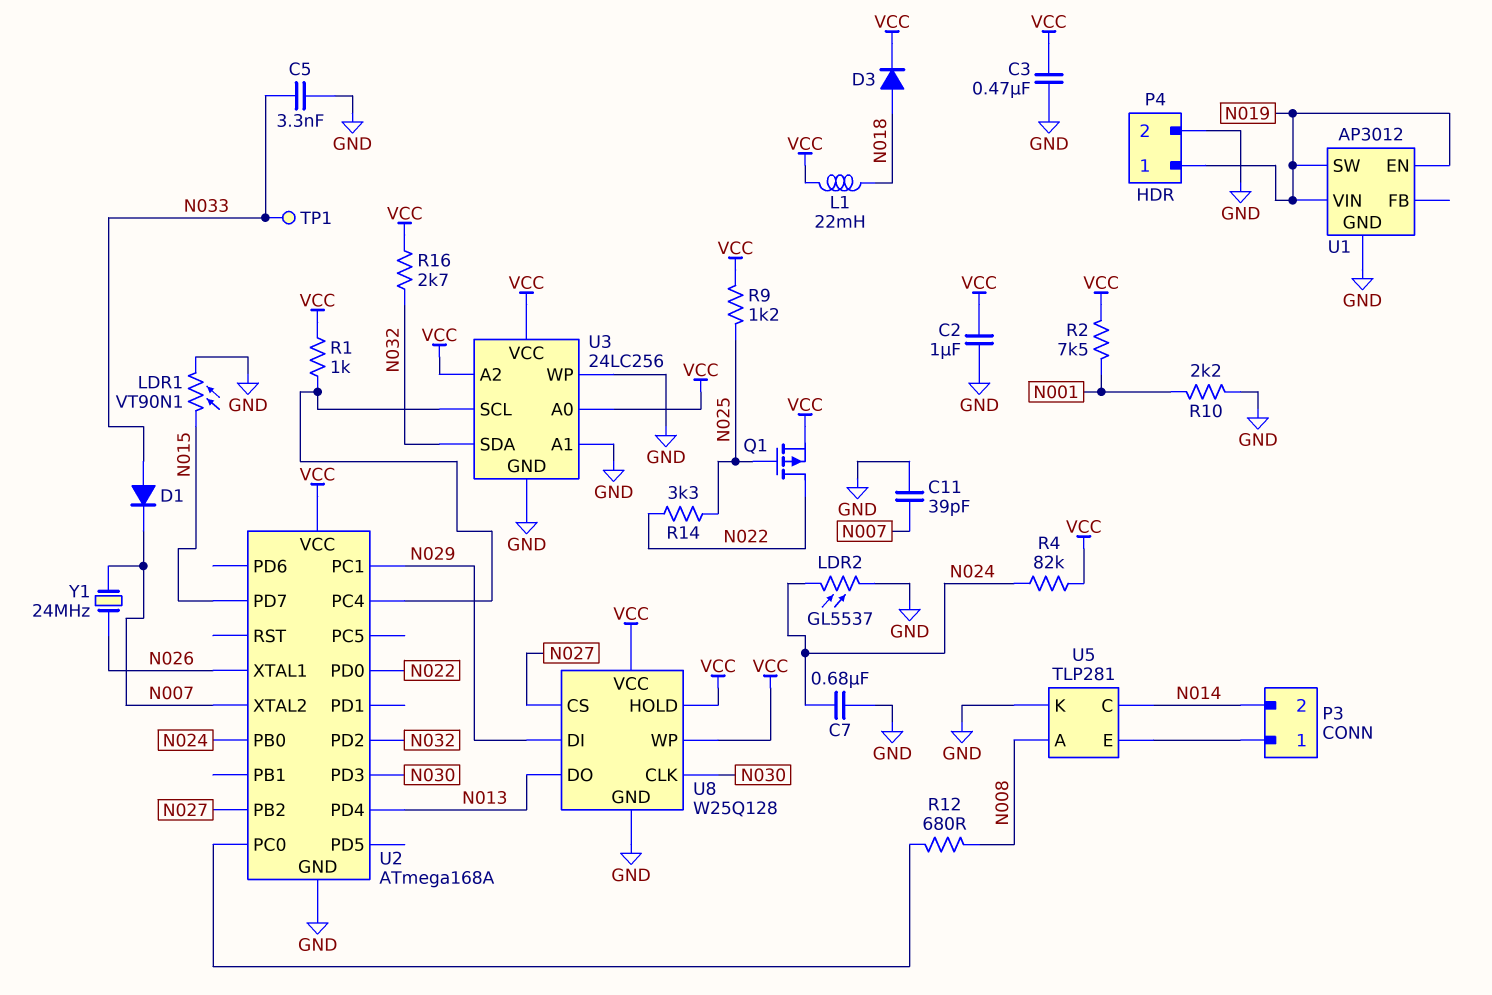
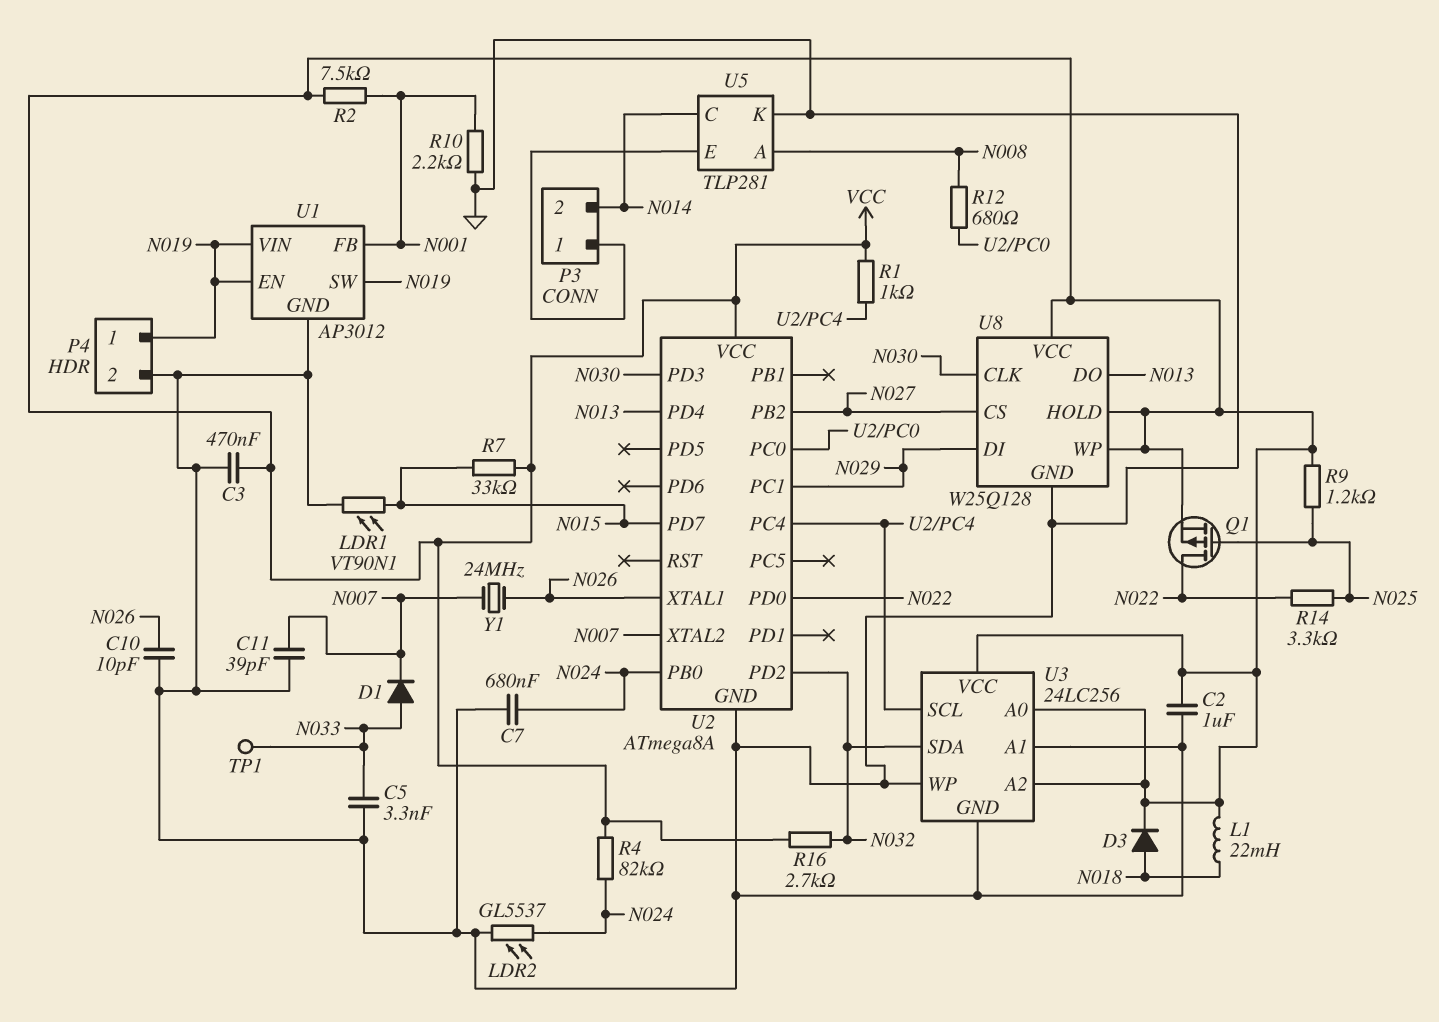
C10: none -> 10pF (GND, N026)
R7: none -> 33k (N015, VCC)
U1 pin FB: none -> N001
U2: ATmega168A -> ATmega8A

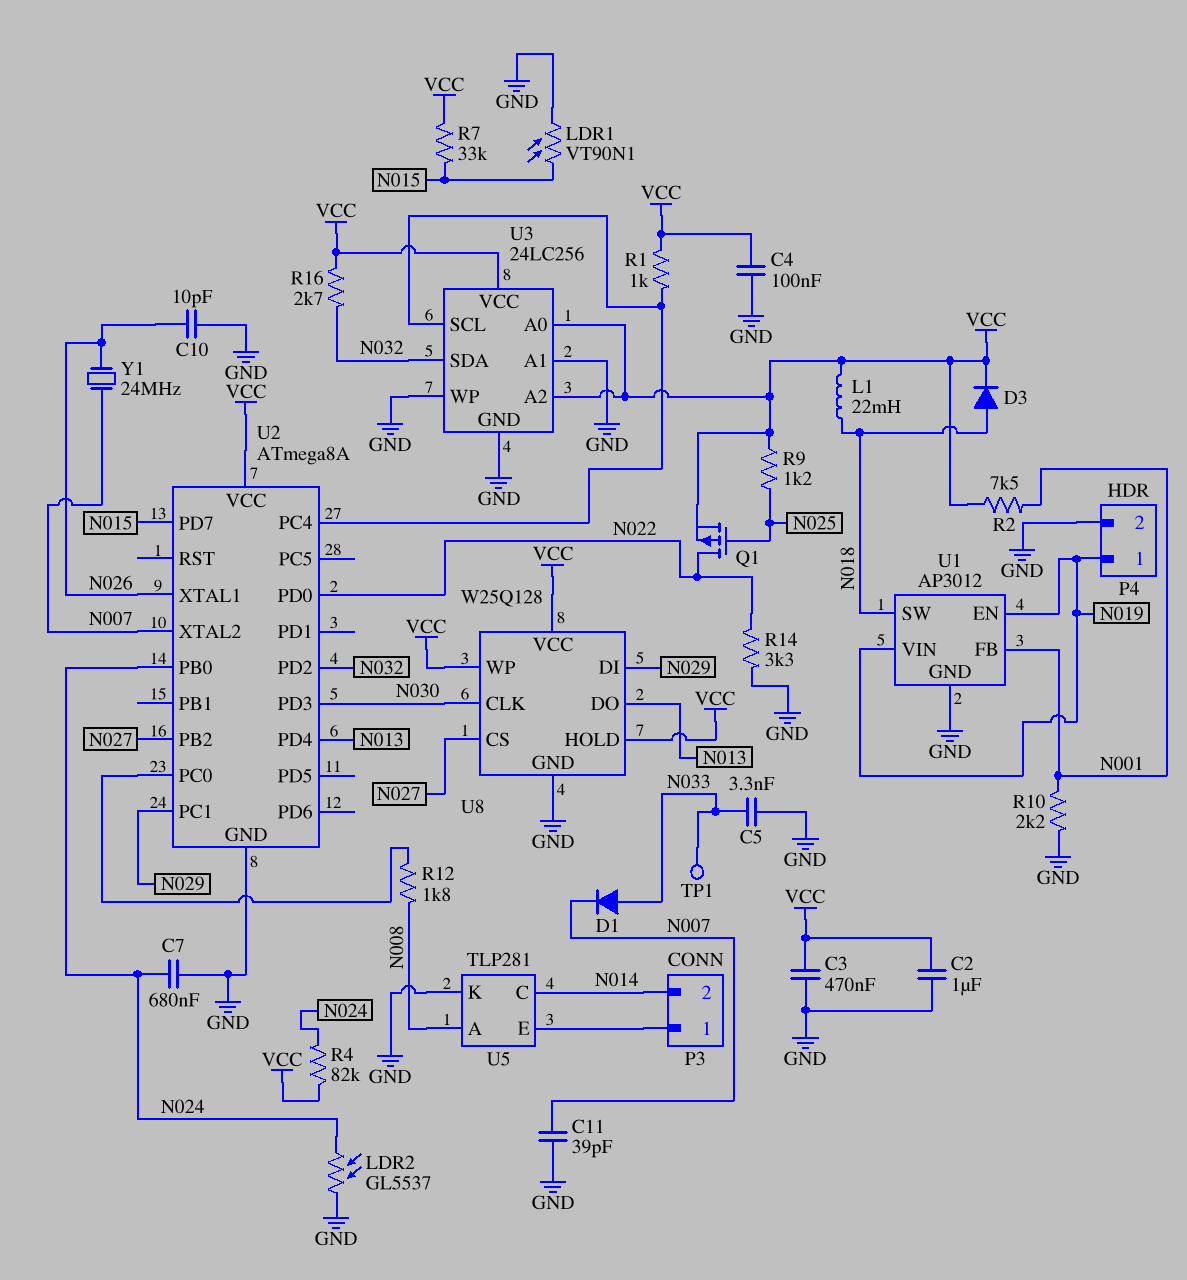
C4: none -> 100nF (GND, VCC)
R12: 680 (N008, U2/PC0) -> 1.8k (N008, U2/PC0)
R14: 3.3k (N022, N025) -> 3.3k (GND, N022)
U1 pin SW: N019 -> N018

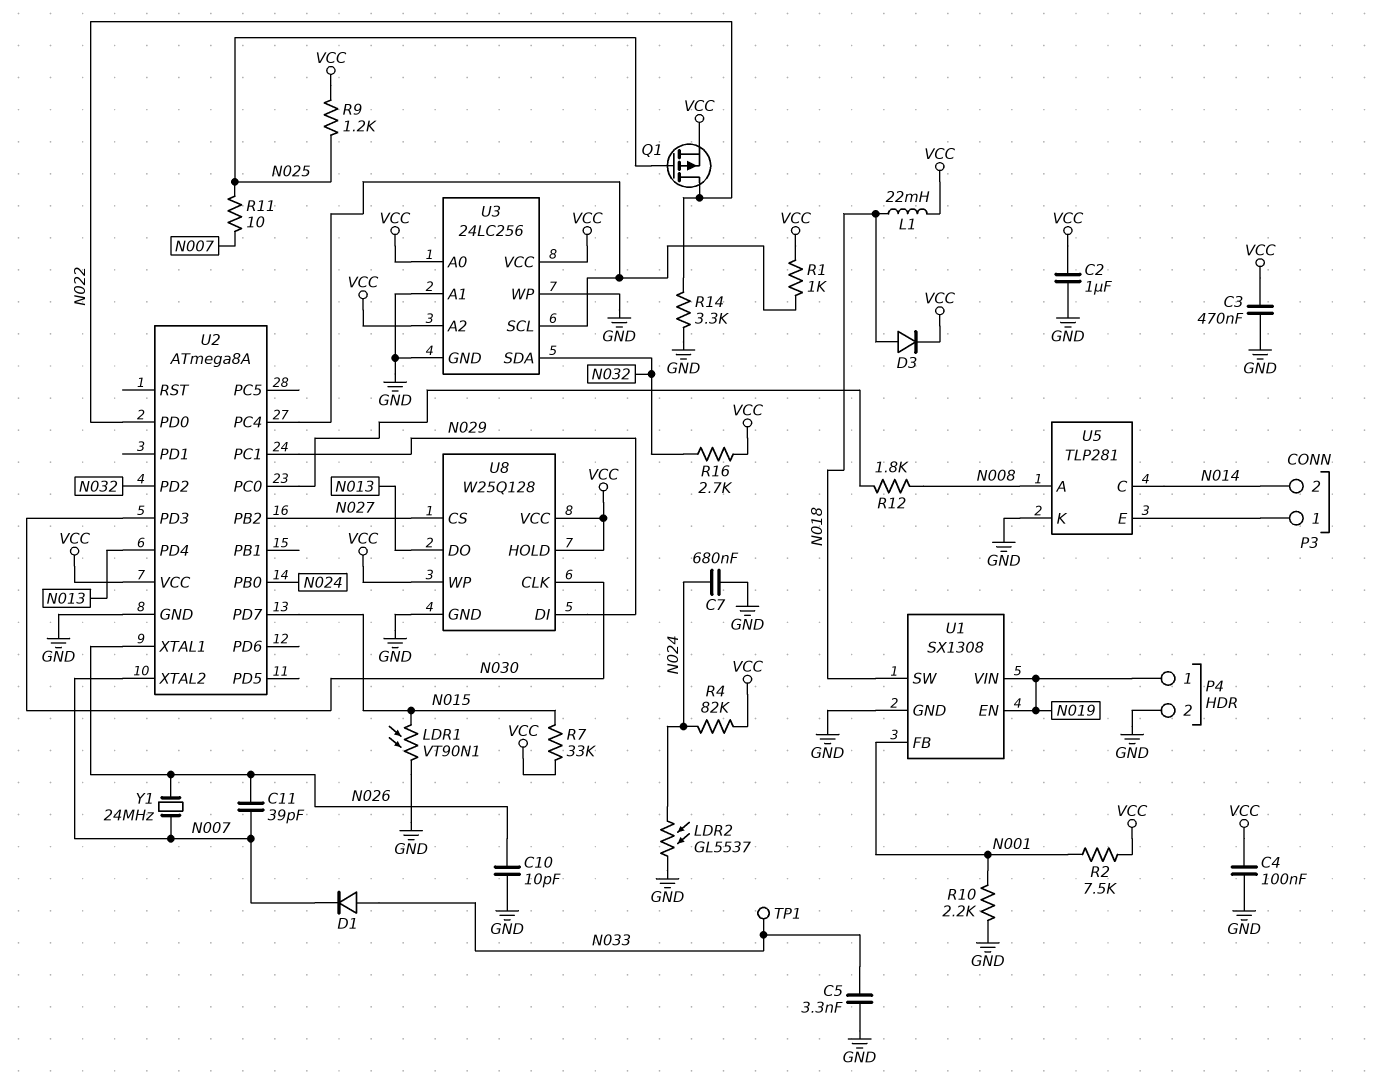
C11: 39pF (GND, N007) -> 39pF (N007, N026)
R11: none -> 10 (N007, N025)
U1: AP3012 -> SX1308

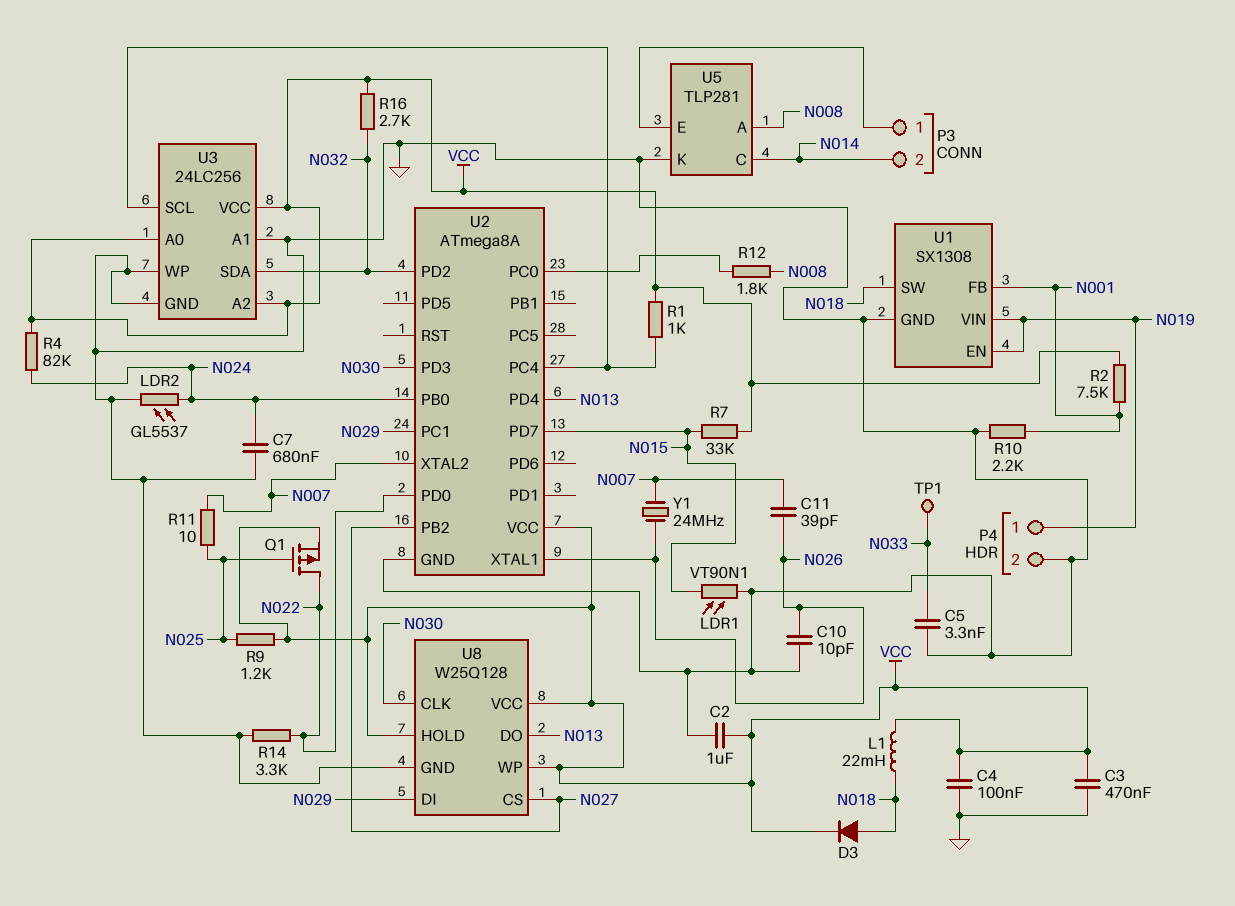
D1: diode (A N033, K N007) -> none

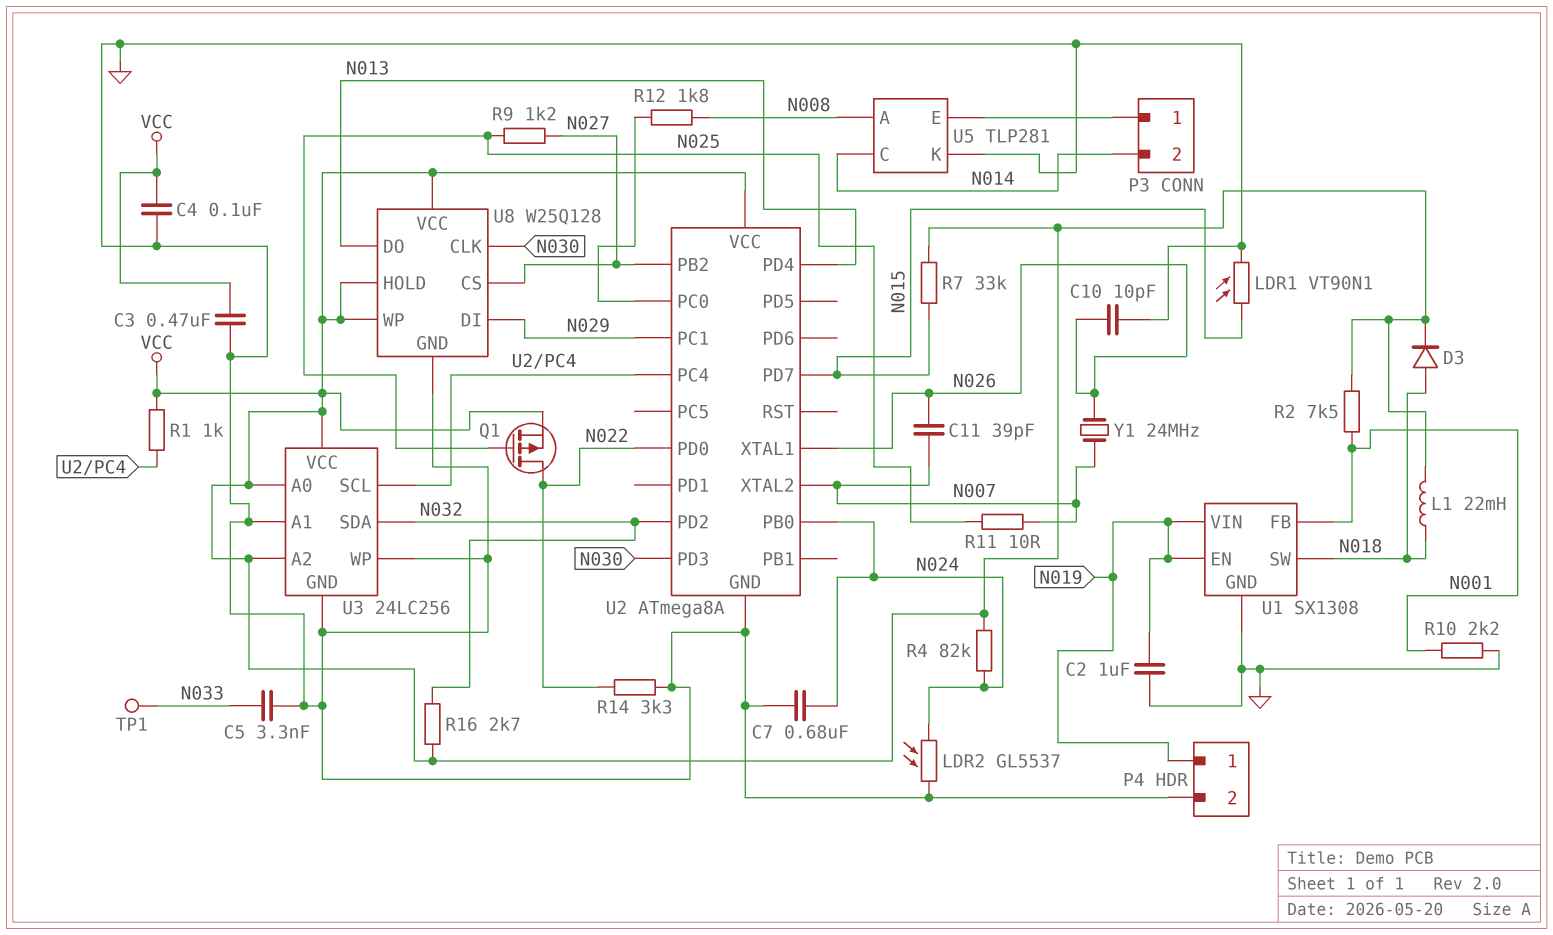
C2: 1uF (GND, VCC) -> 1uF (GND, N019)
R9: 1.2k (N025, VCC) -> 1.2k (N025, N027)

